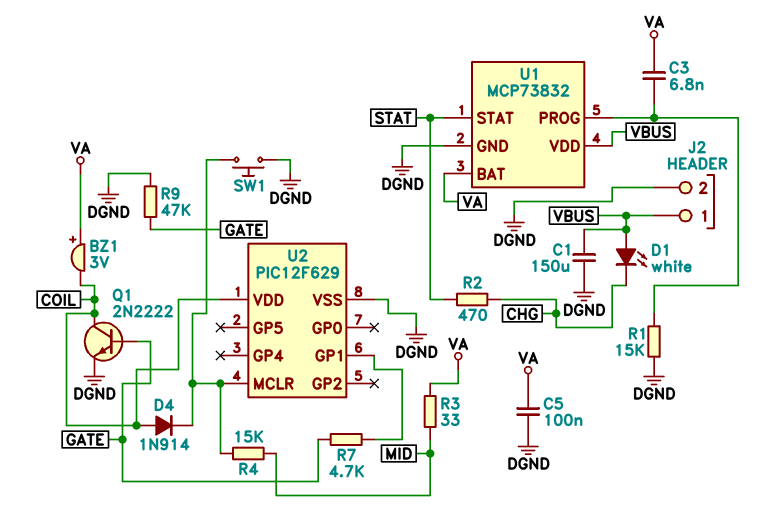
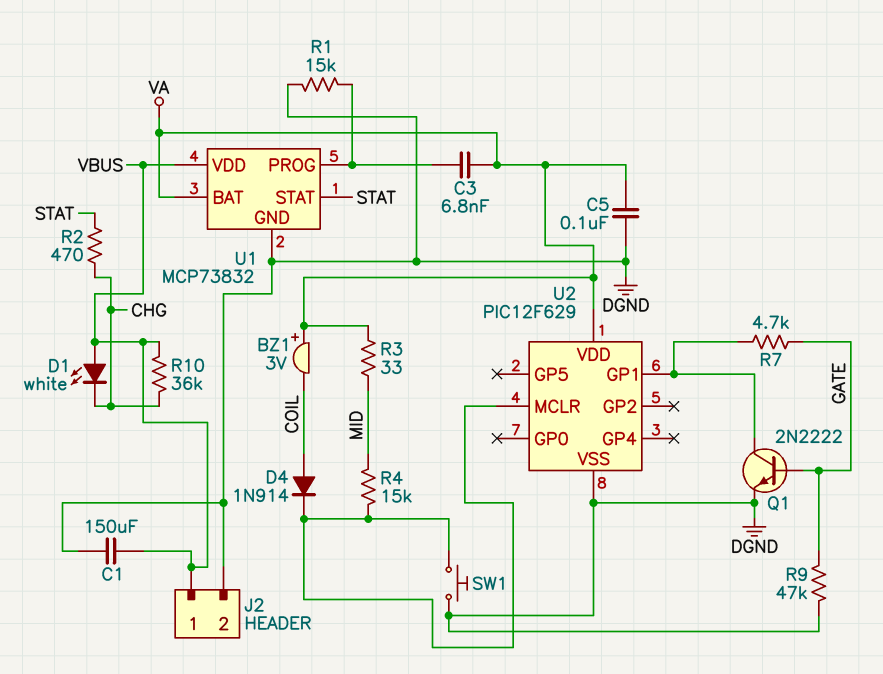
Q1: NPN 2N2222 (B GATE, C COIL, E DGND) -> NPN 2N2222 (B GATE, C U2/GP1, E DGND)
R10: none -> 36k (CHG, VBUS)
U2 pin VDD: COIL -> VA

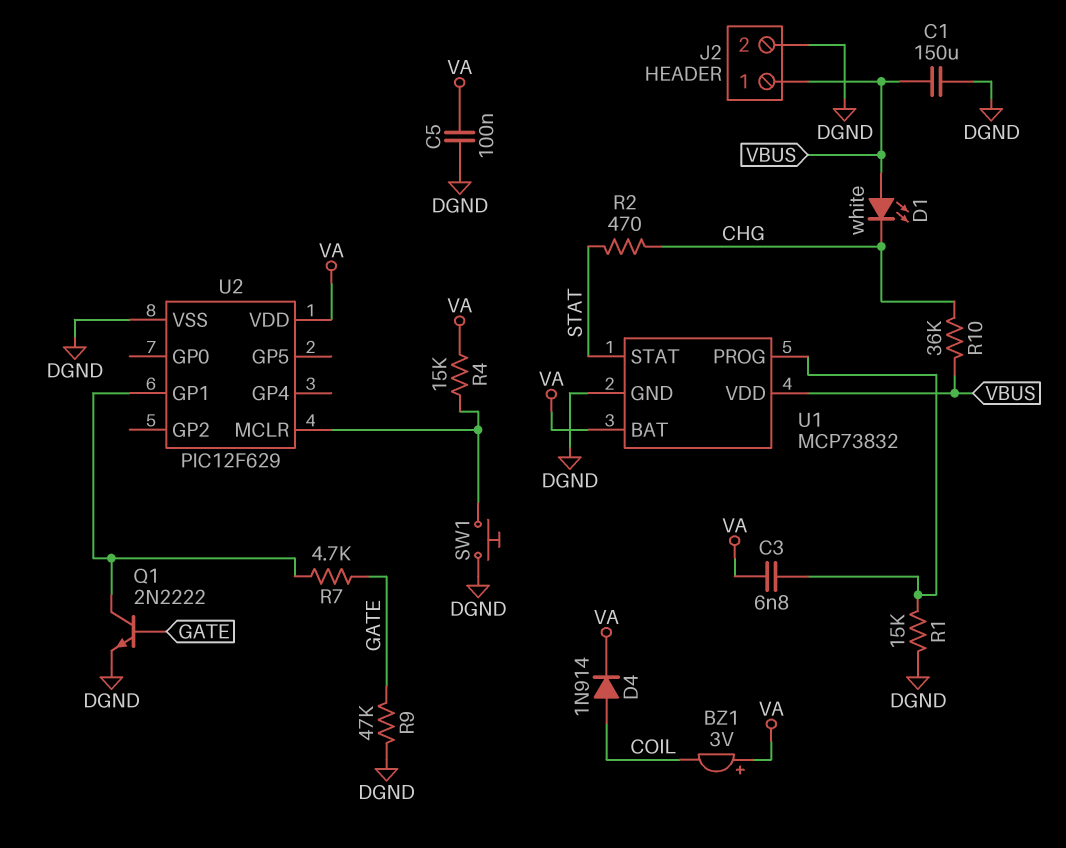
D4: diode 1N914 (A COIL, K U2/MCLR) -> diode 1N914 (A COIL, K VA)
R3: 33 (MID, VA) -> none
R4: 15k (MID, U2/MCLR) -> 15k (U2/MCLR, VA)

